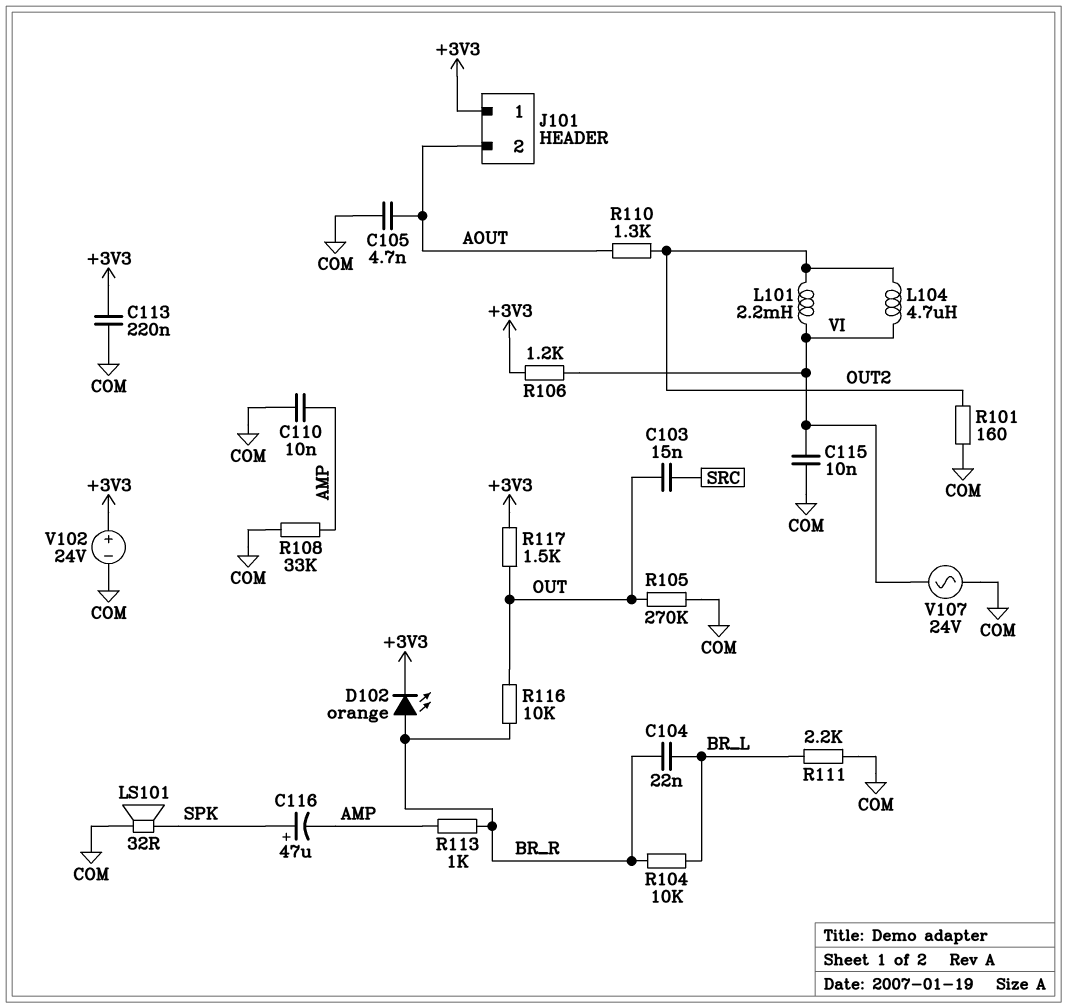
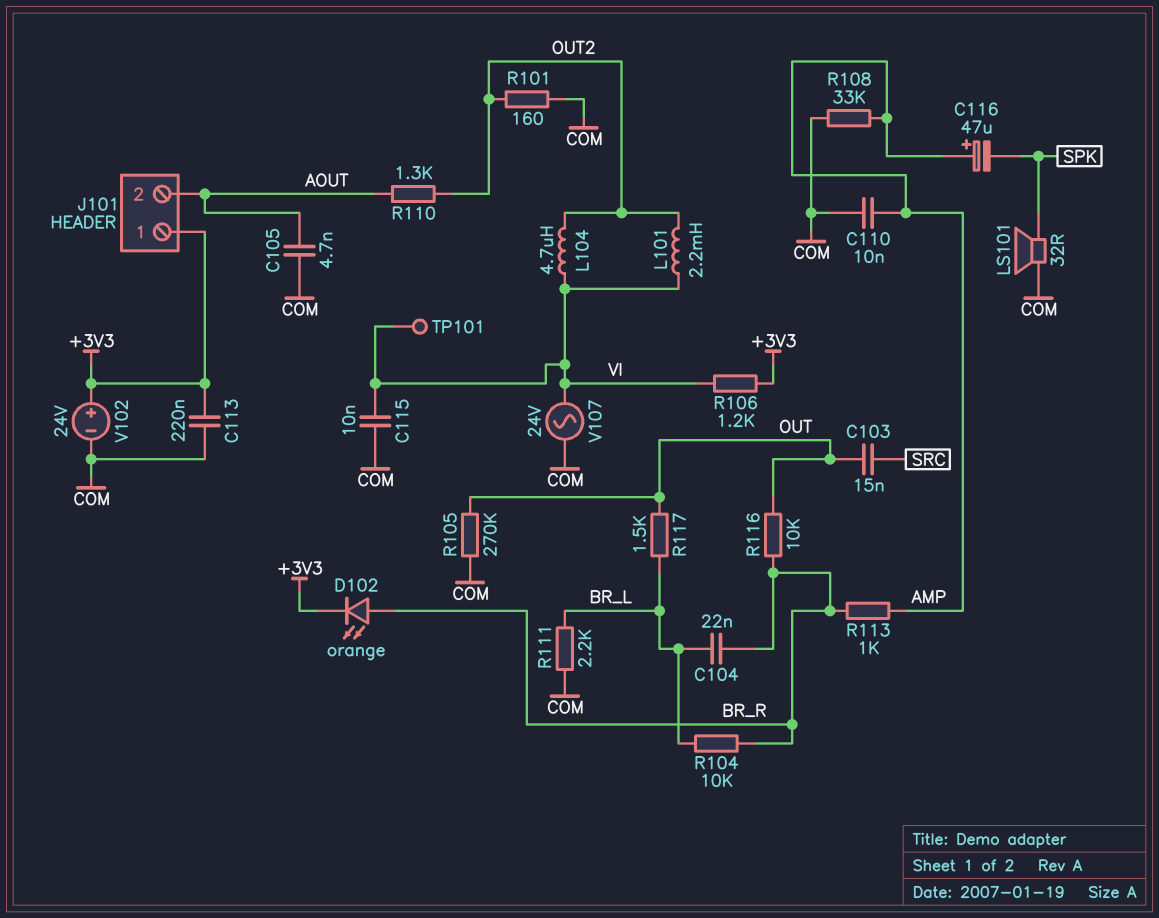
C116: 47uF (plus SPK, minus AMP) -> 47uF (plus AMP, minus SPK)
R117: 1.5k (+3V3, OUT) -> 1.5k (BR_L, OUT)
TP101: none -> test point (VI)

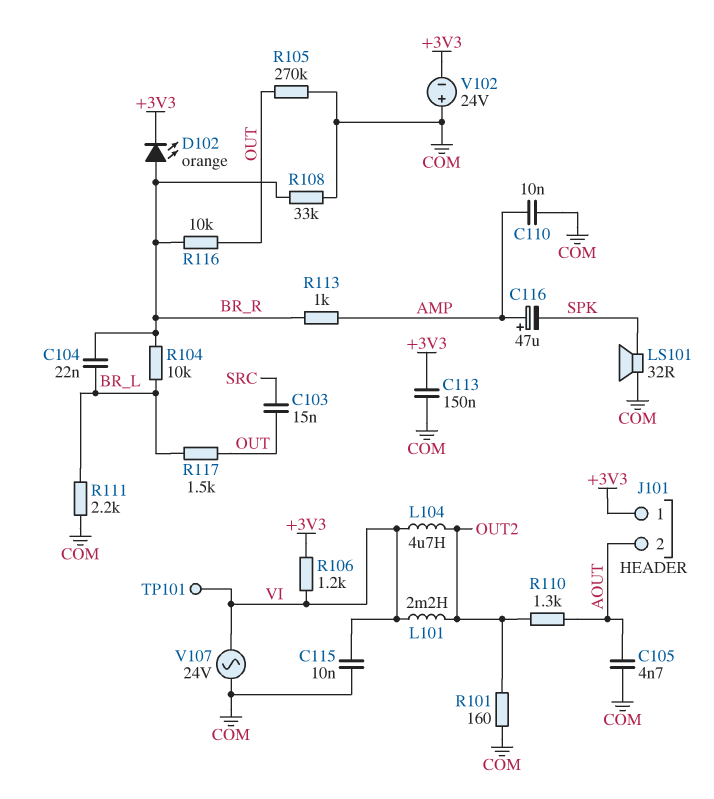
C113: 220nF (+3V3, COM) -> 150nF (+3V3, COM)
R108: 33k (AMP, COM) -> 33k (BR_R, COM)
V102: 24V (plus +3V3, minus COM) -> 24V (plus COM, minus +3V3)

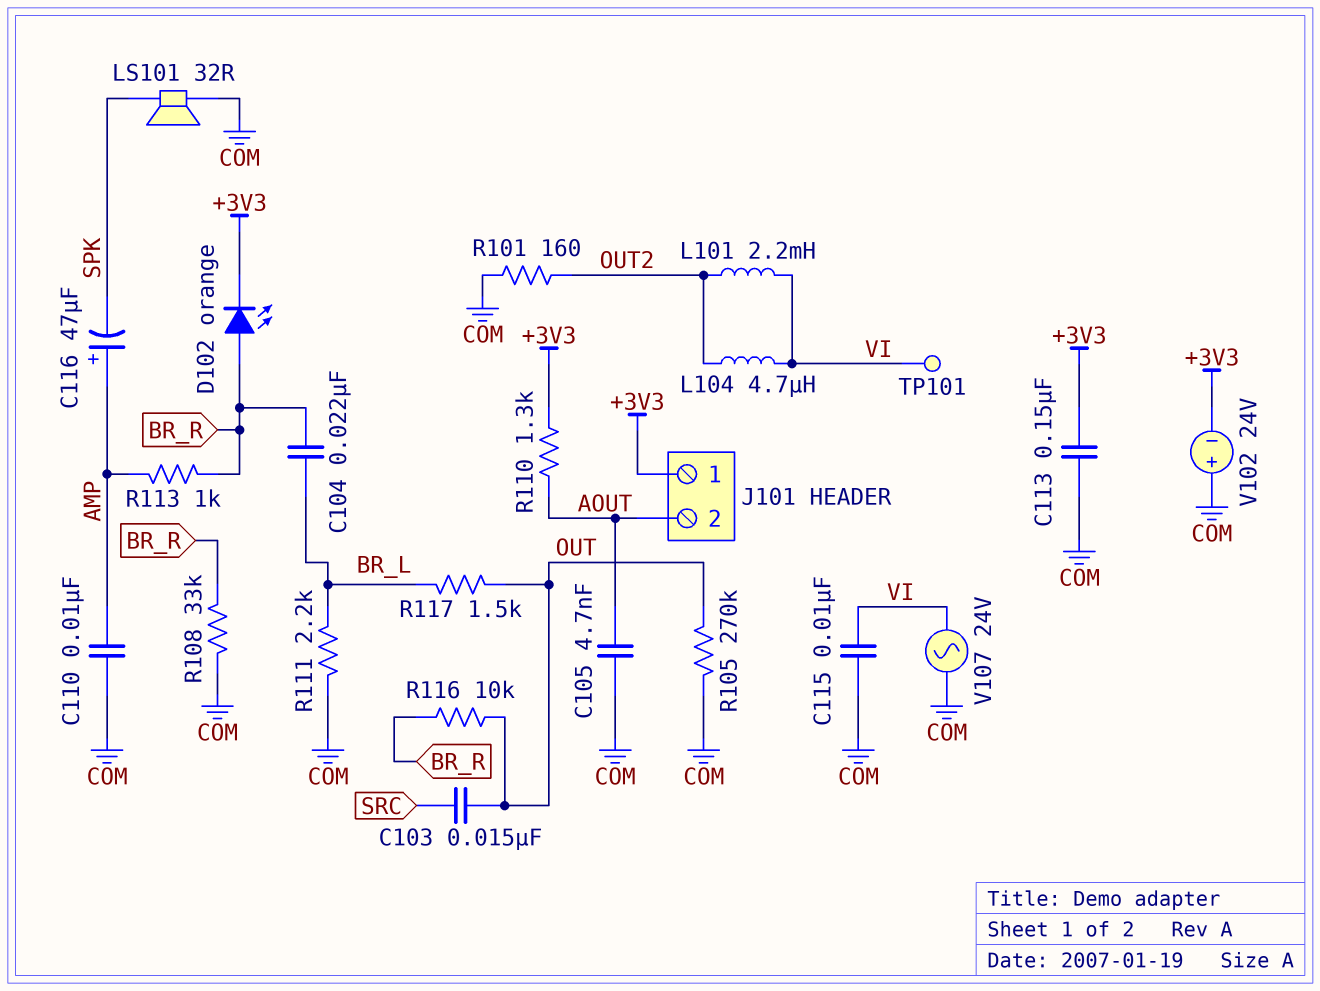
R104: 10k (BR_L, BR_R) -> none
R106: 1.2k (+3V3, VI) -> none
R110: 1.3k (AOUT, OUT2) -> 1.3k (+3V3, AOUT)

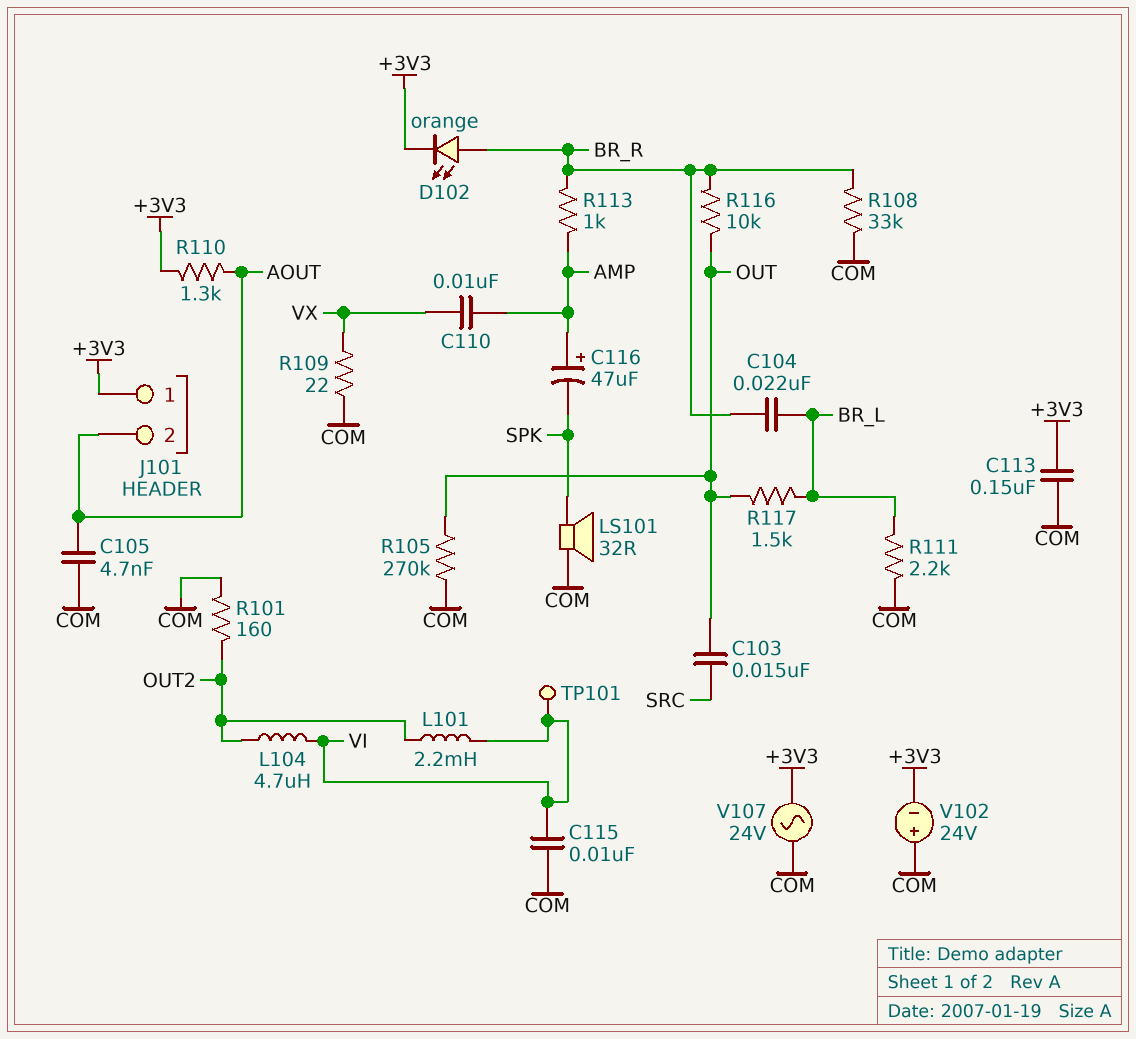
C110: 10nF (AMP, COM) -> 10nF (AMP, VX)
R109: none -> 22 (COM, VX)
V107: AC 24V (COM, VI) -> AC 24V (+3V3, COM)

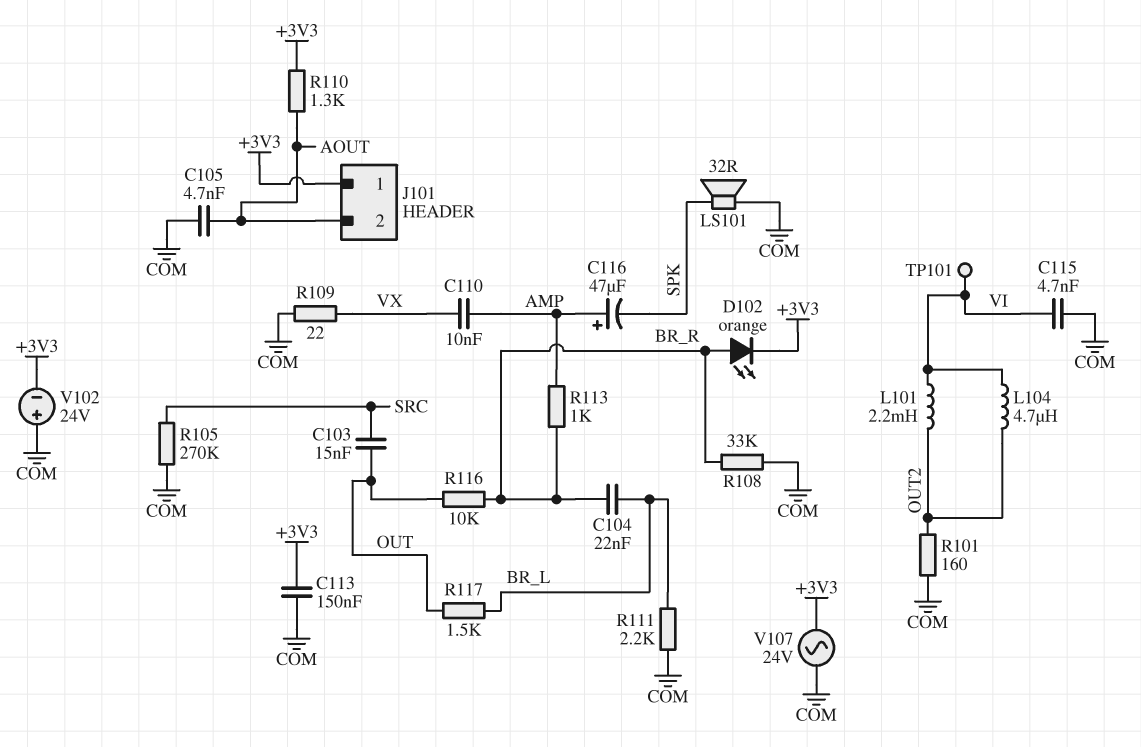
C115: 10nF (COM, VI) -> 4.7nF (COM, VI)
R105: 270k (COM, OUT) -> 270k (COM, SRC)

